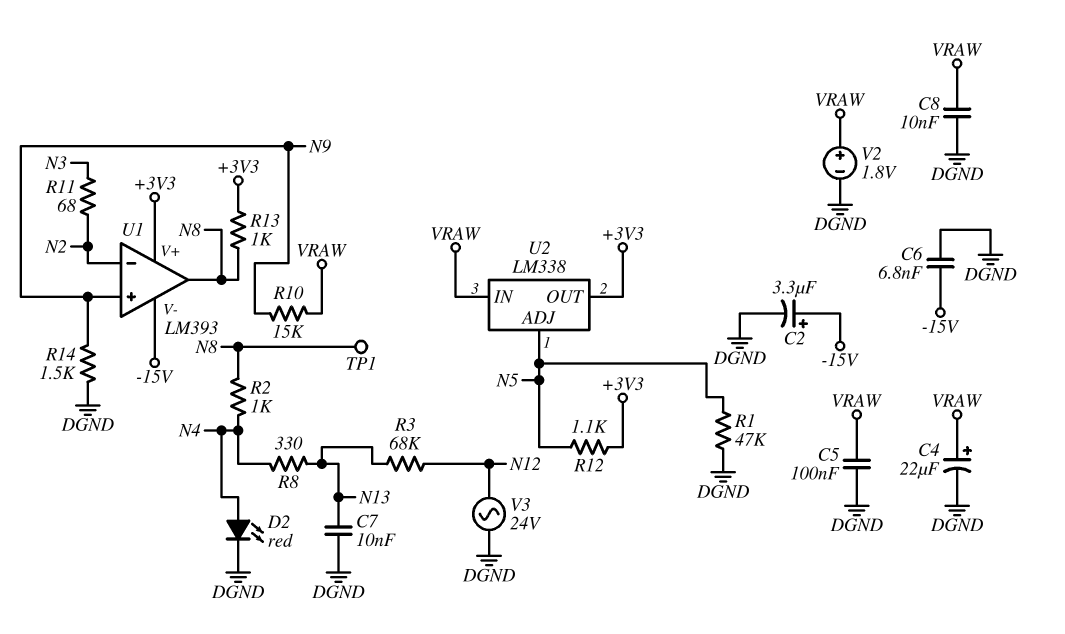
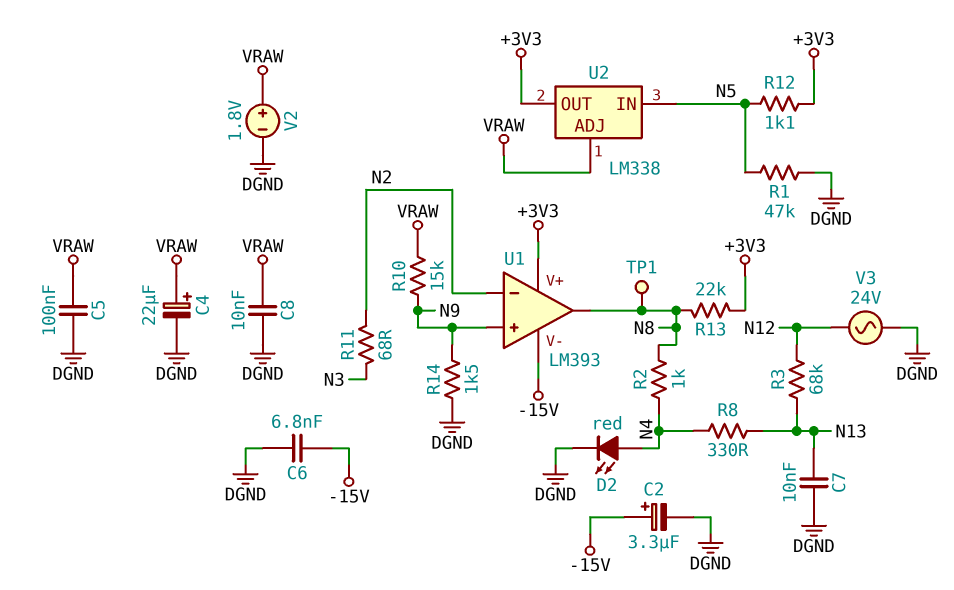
R13: 1k (+3V3, N8) -> 22k (+3V3, N8)
U2 pin ADJ: N5 -> VRAW
U2 pin IN: VRAW -> N5

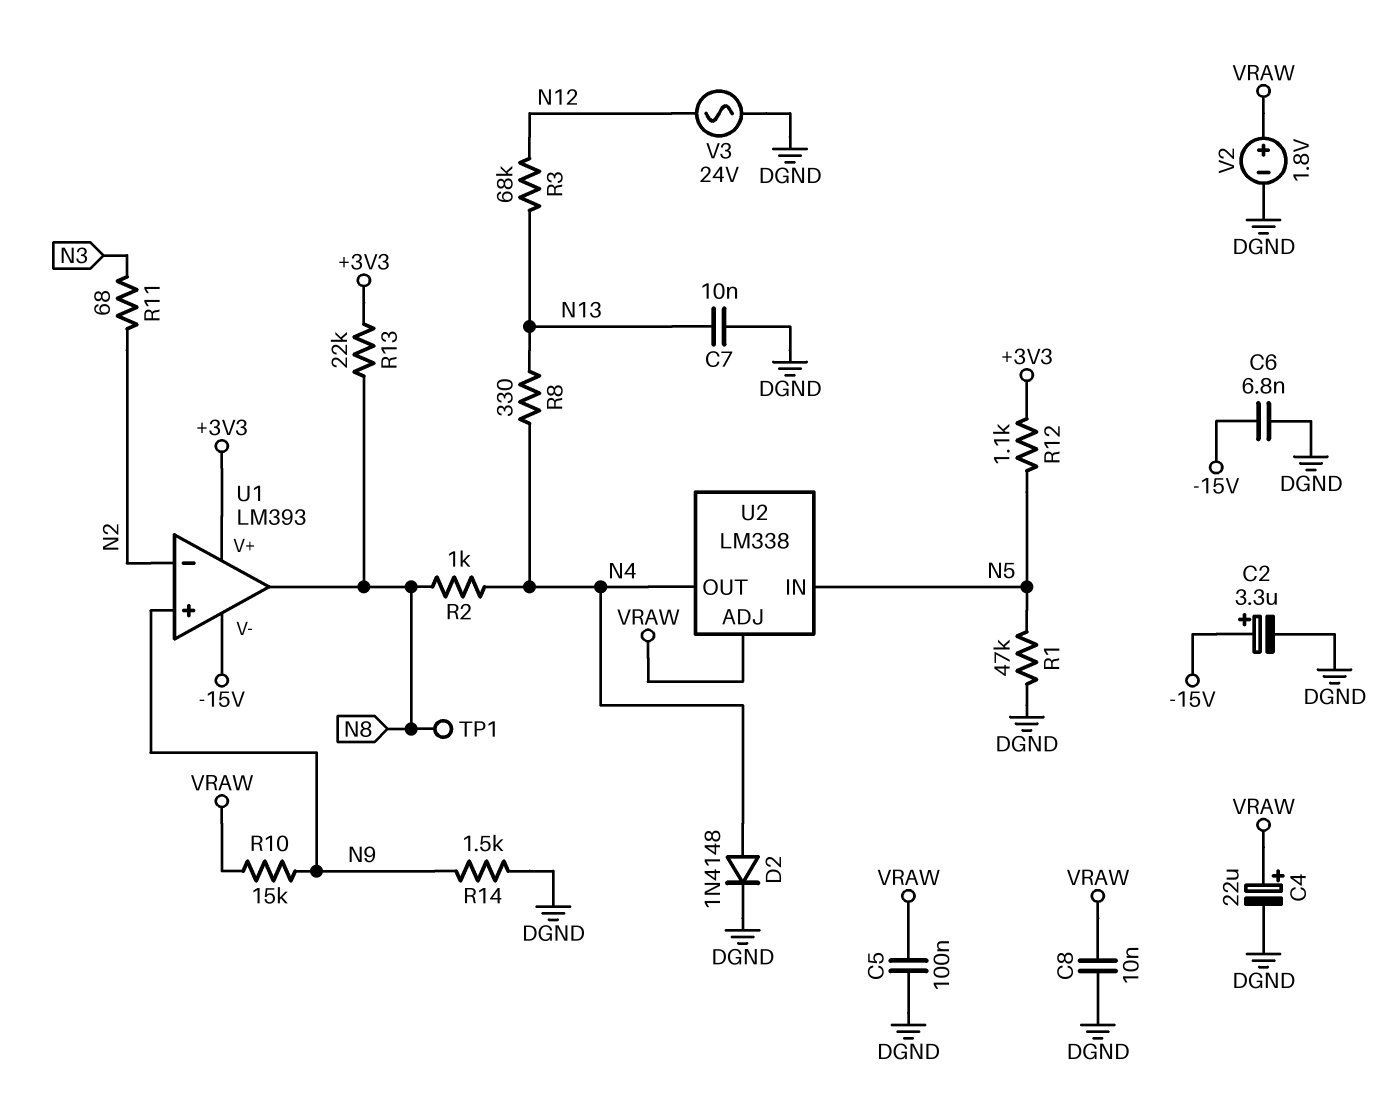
D2: LED red (A N4, K DGND) -> diode 1N4148 (A N4, K DGND)
U2 pin OUT: +3V3 -> N4

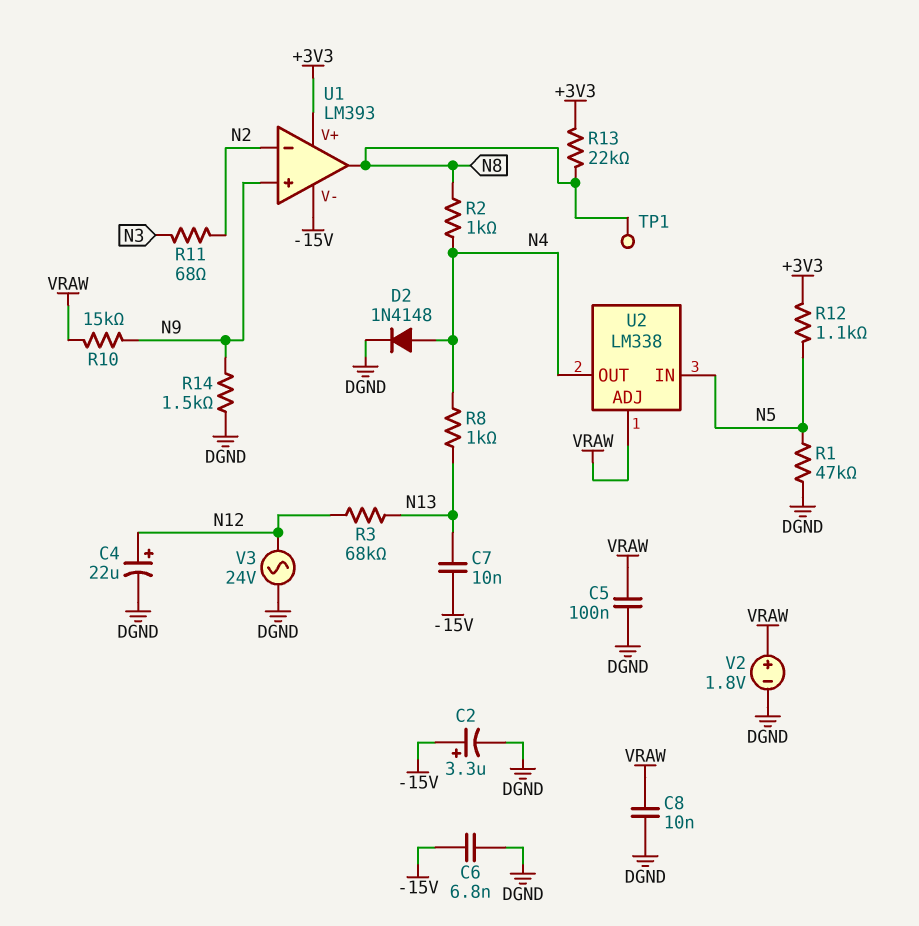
C4: 22uF (plus VRAW, minus DGND) -> 22uF (plus N12, minus DGND)
C7: 10nF (DGND, N13) -> 10nF (-15V, N13)
R8: 330 (N4, N13) -> 1k (N4, N13)

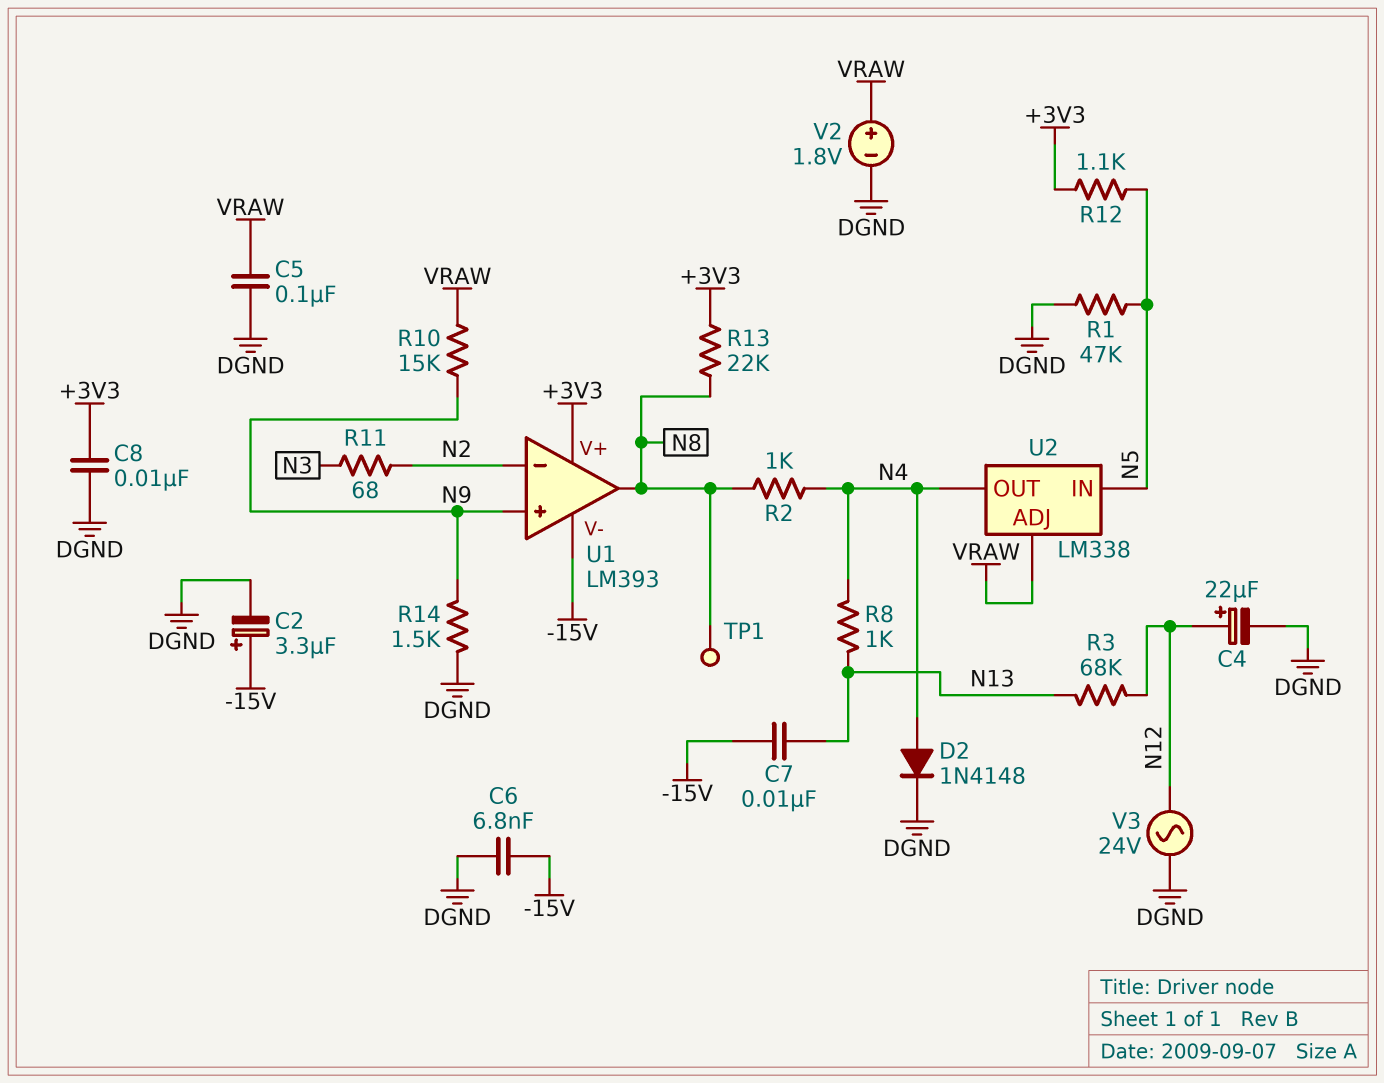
C8: 10nF (DGND, VRAW) -> 10nF (+3V3, DGND)

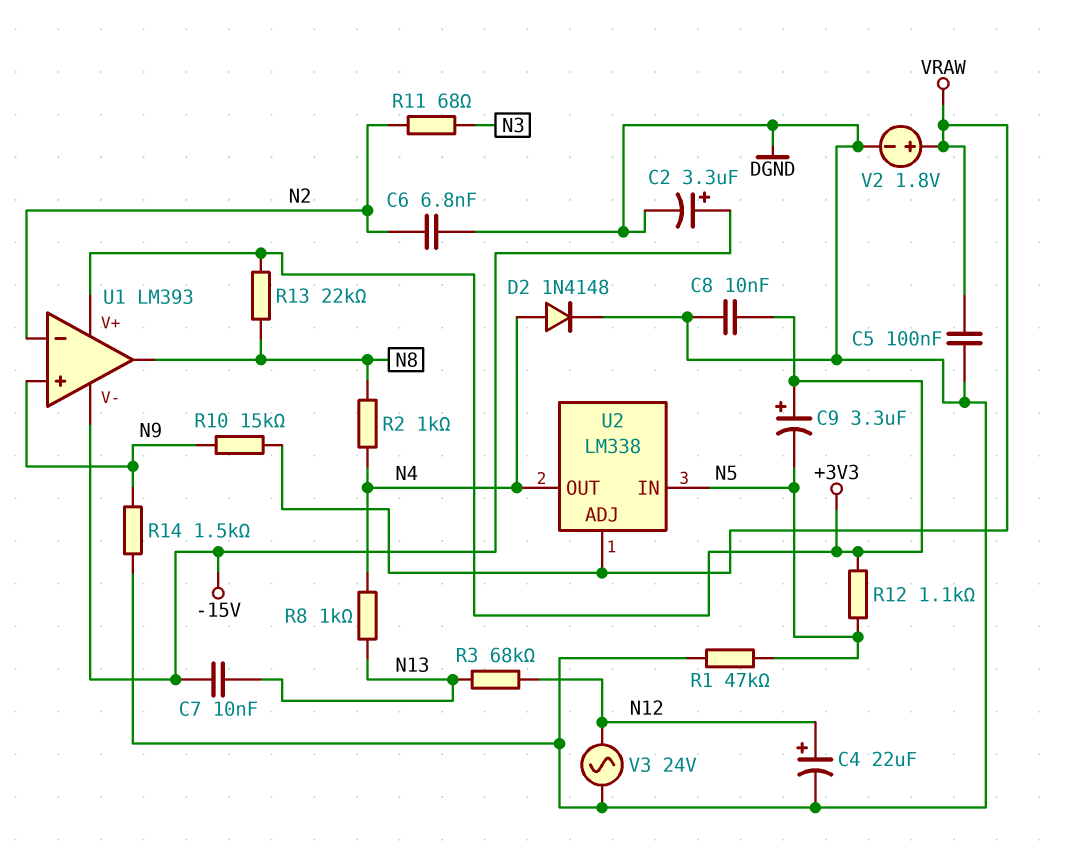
C6: 6.8nF (-15V, DGND) -> 6.8nF (DGND, N2)
C9: none -> 3.3uF (plus +3V3, minus N5)
TP1: test point (N8) -> none

